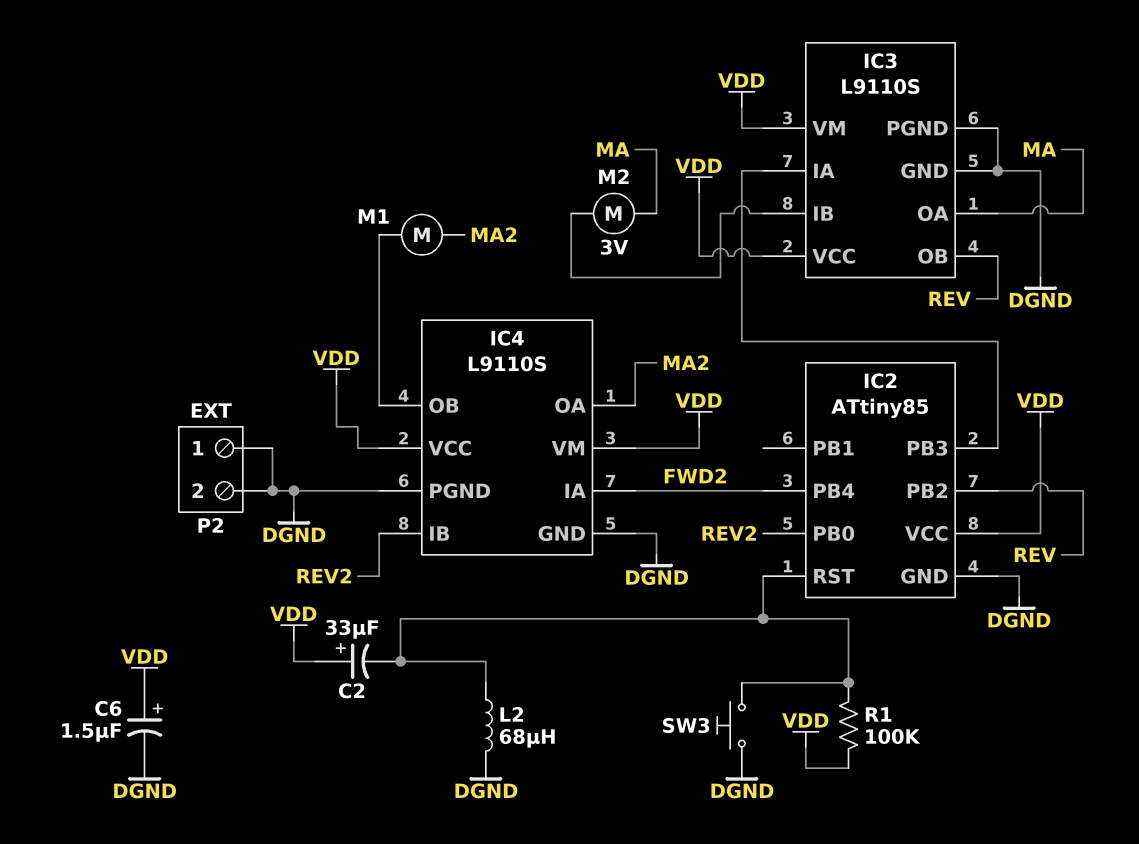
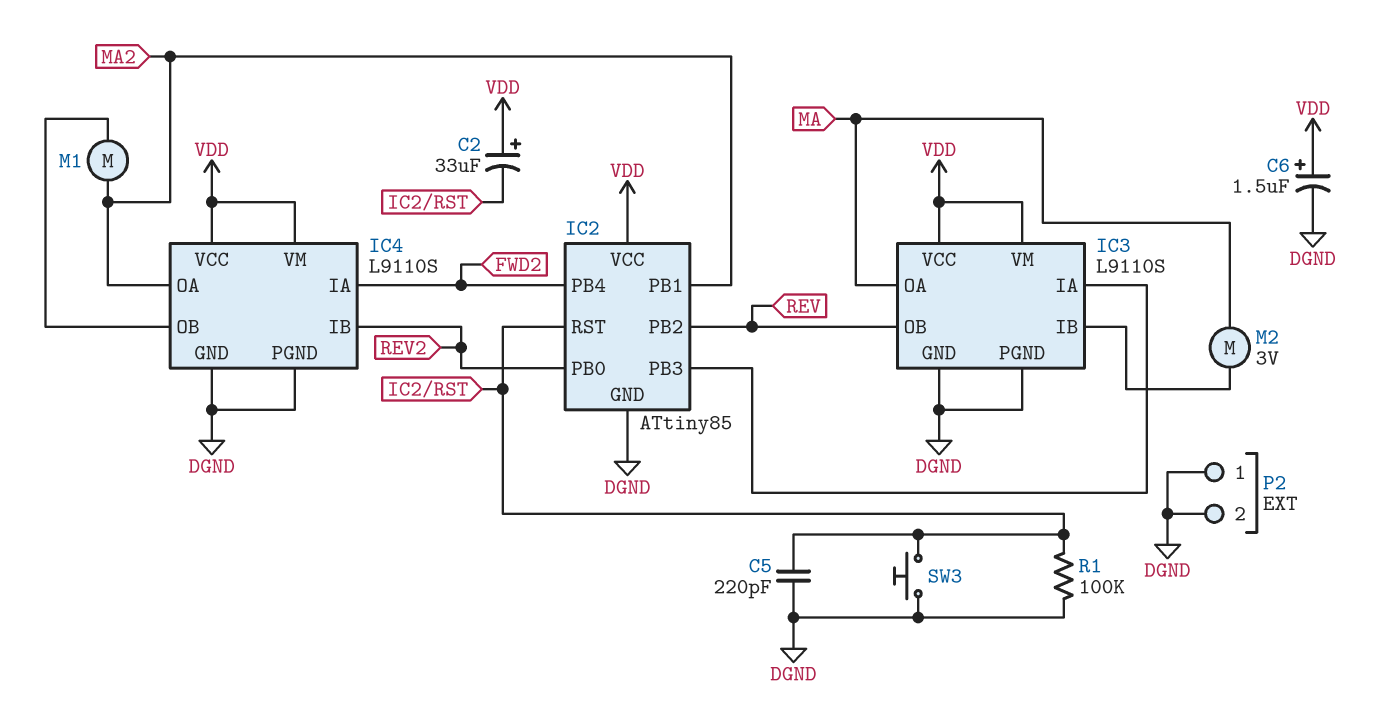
C5: none -> 220pF (DGND, IC2/RST)
IC2 pin PB1: none -> MA2
L2: 68uH (DGND, IC2/RST) -> none
R1: 100k (IC2/RST, VDD) -> 100k (DGND, IC2/RST)

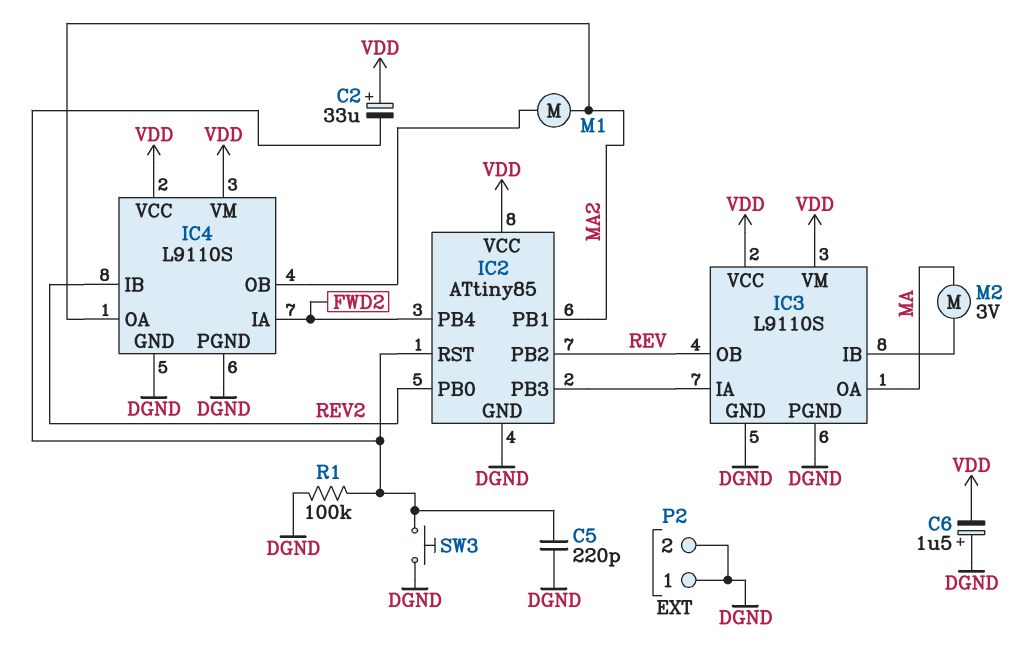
C6: 1.5uF (plus VDD, minus DGND) -> 1.5uF (plus DGND, minus VDD)

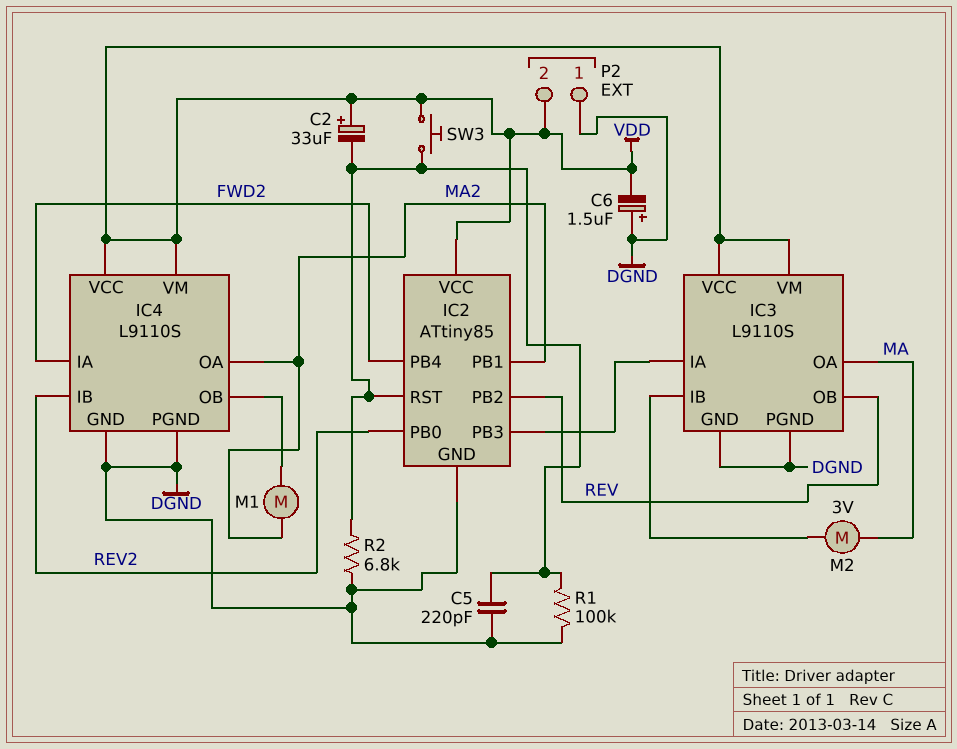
P2 pin 2: DGND -> VDD
R2: none -> 6.8k (DGND, IC2/RST)
SW3: button (DGND, IC2/RST) -> button (IC2/RST, VDD)

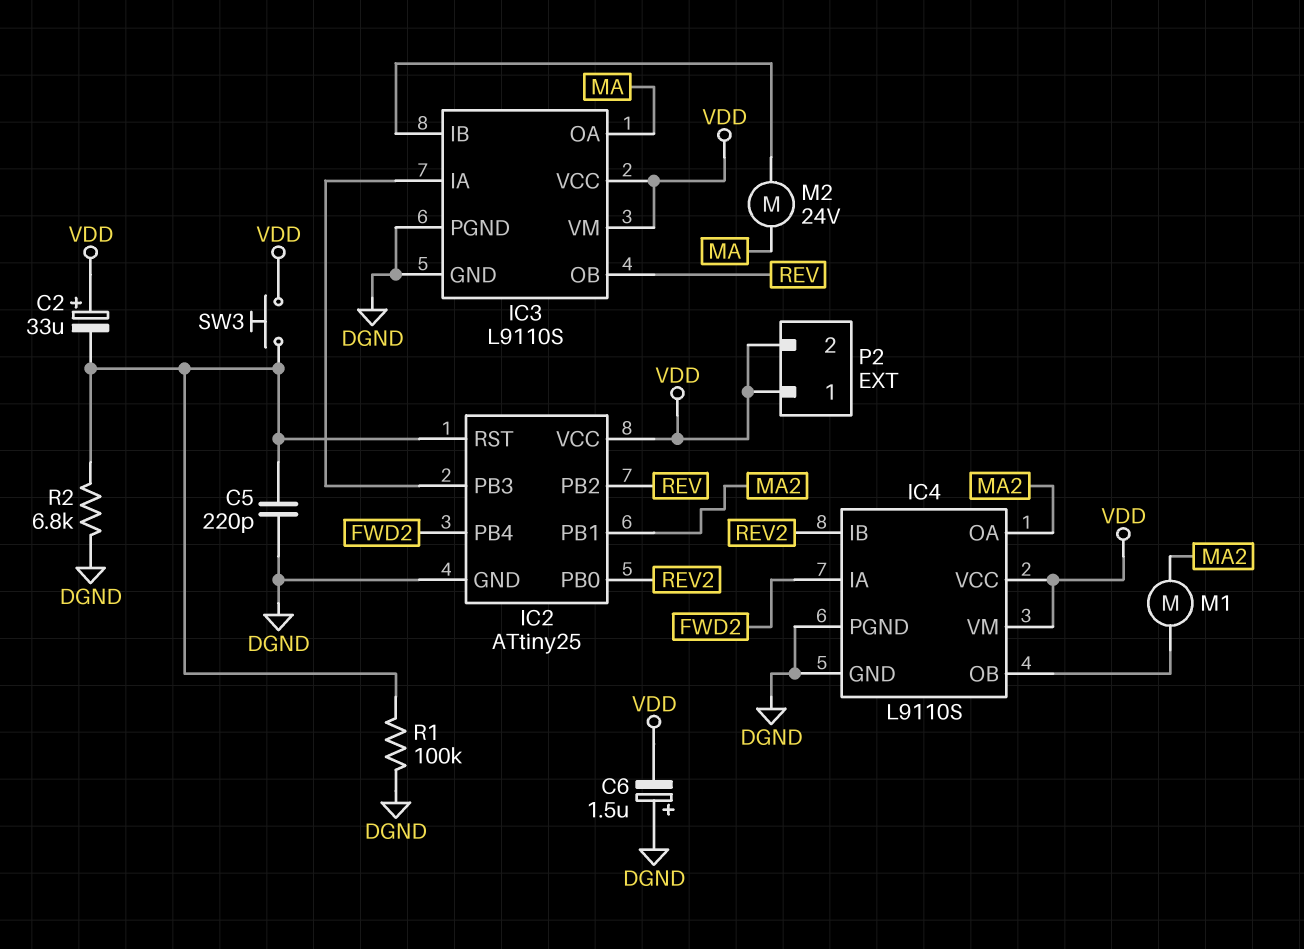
IC2: ATtiny85 -> ATtiny25
M2: motor 3V (IC3/IB, MA) -> motor 24V (IC3/IB, MA)
P2 pin 1: DGND -> VDD

